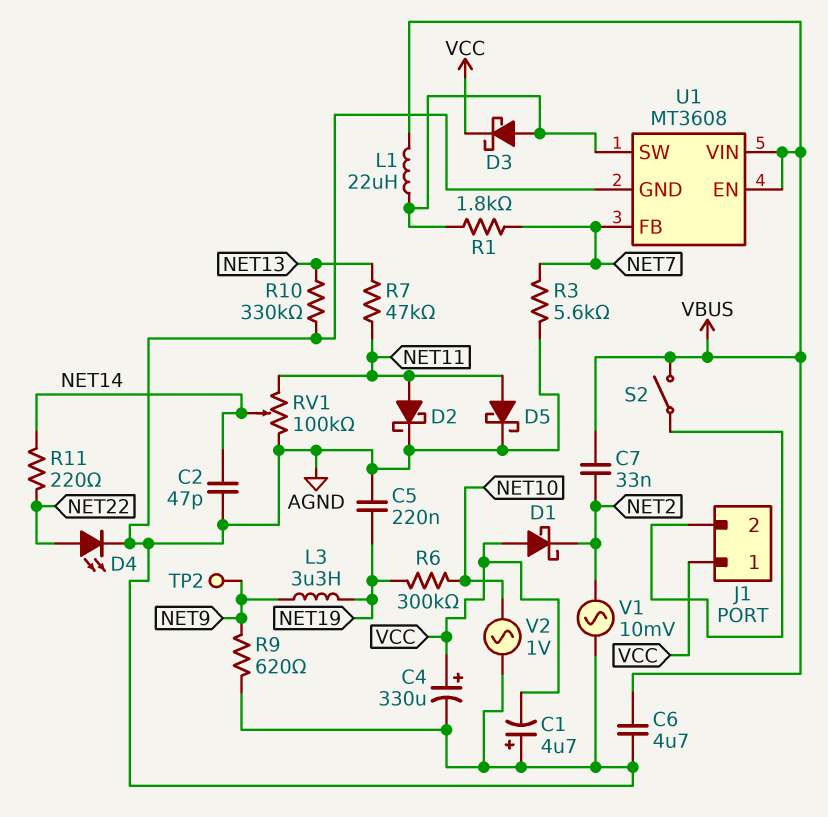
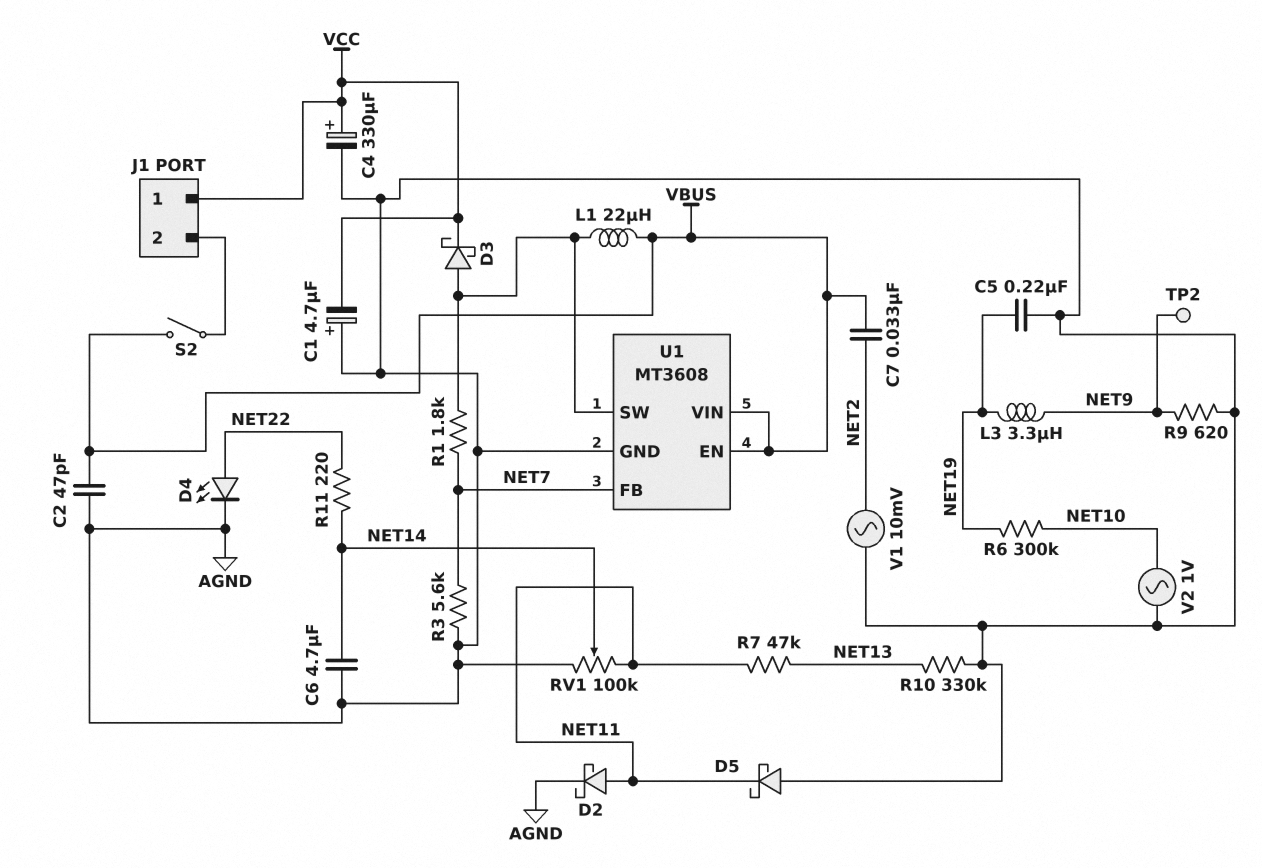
C2: 47pF (AGND, NET14) -> 47pF (AGND, VBUS)
C6: 4.7uF (AGND, VBUS) -> 4.7uF (AGND, NET14)
D1: schottky (A VCC, K NET2) -> none
D5: schottky (A NET11, K AGND) -> schottky (A AGND, K NET11)

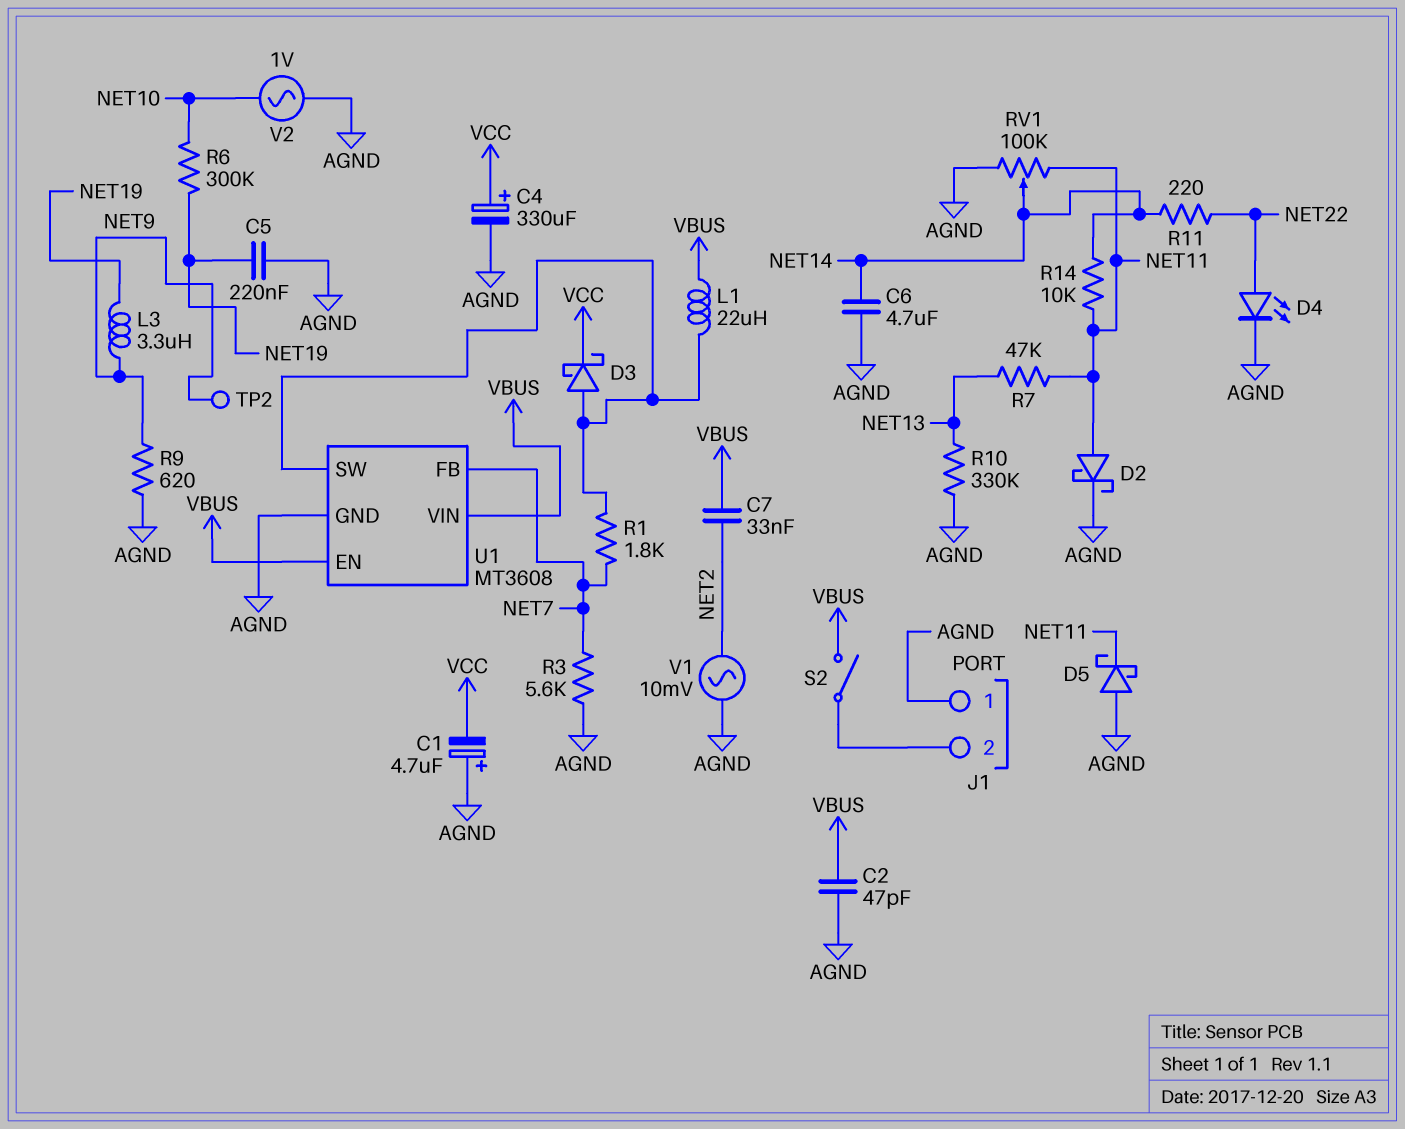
J1 pin 1: VCC -> AGND
R14: none -> 10k (NET11, NET14)

